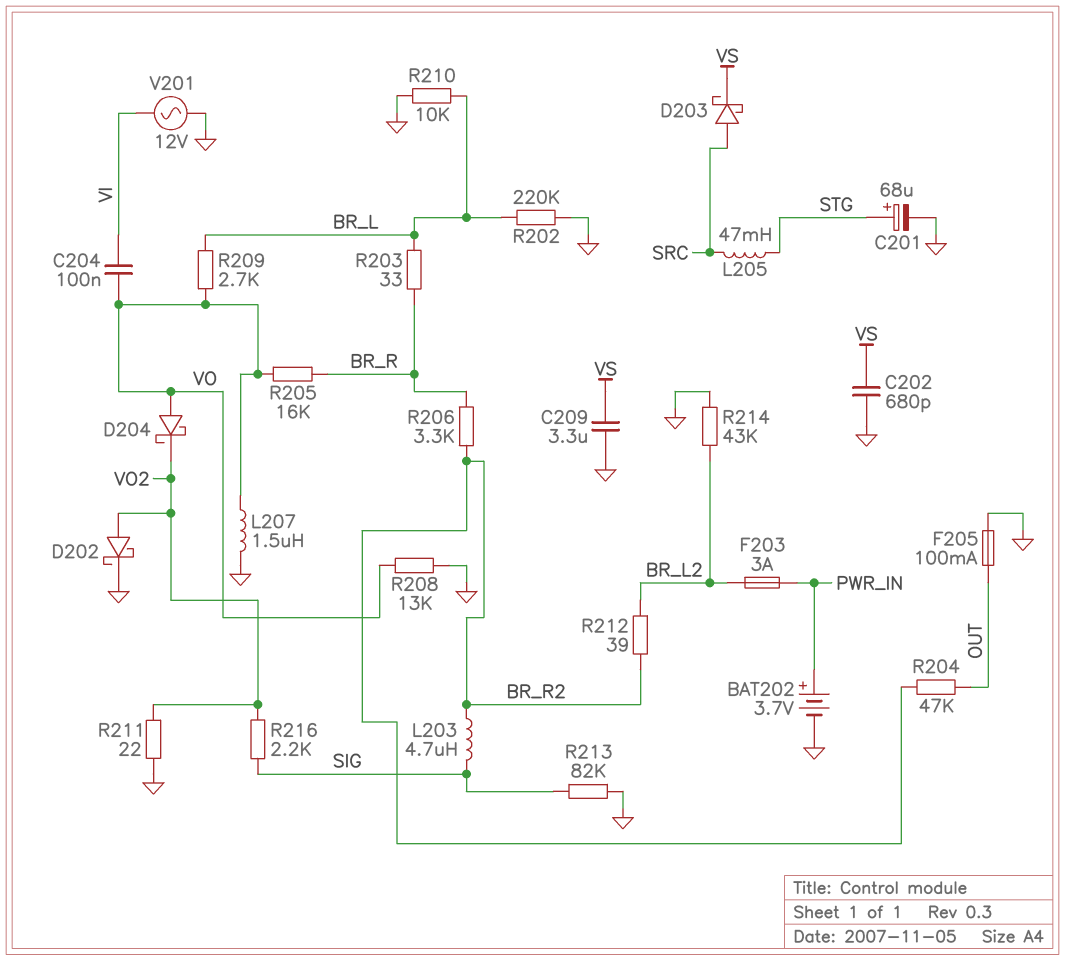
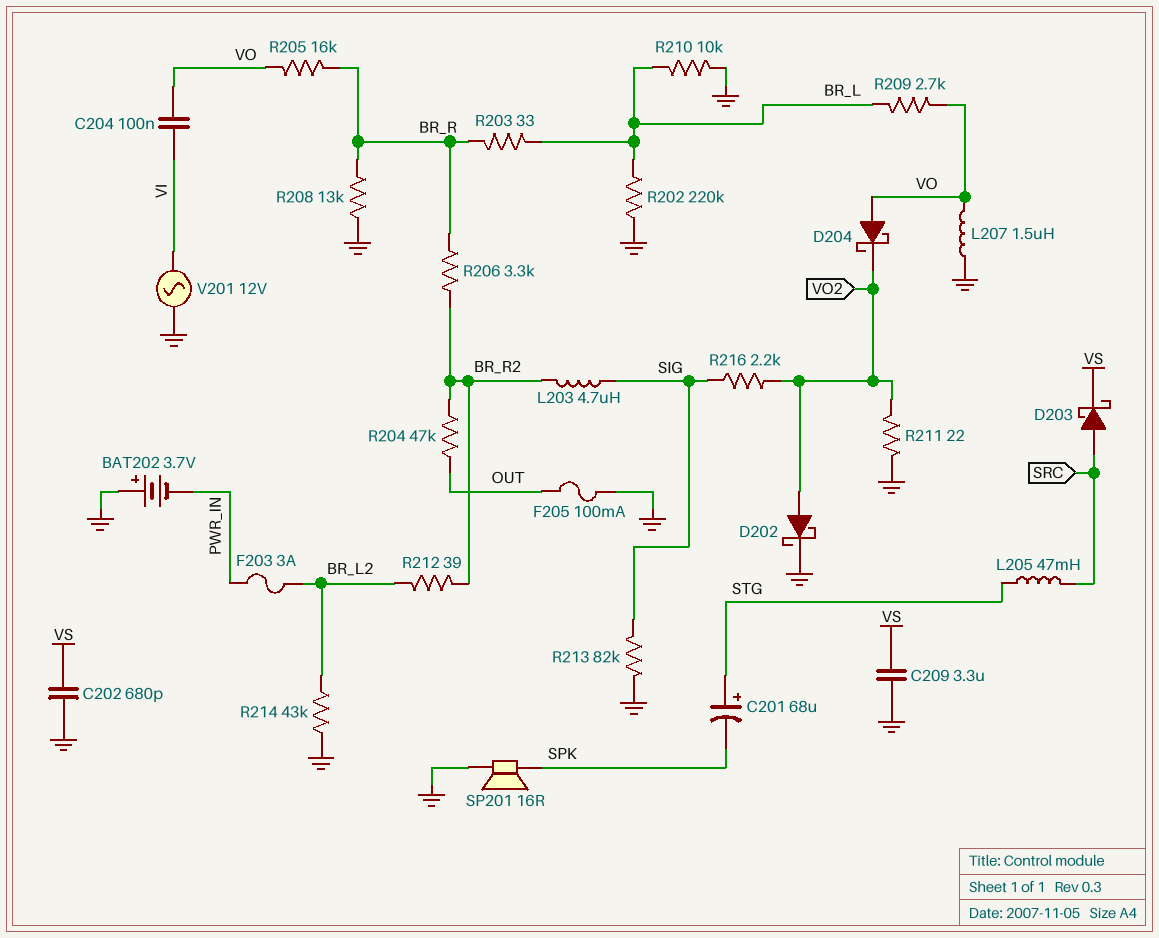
BAT202: 3.7V (plus PWR_IN, minus GND) -> 3.7V (plus GND, minus PWR_IN)
C201: 68uF (plus STG, minus GND) -> 68uF (plus STG, minus SPK)
R208: 13k (GND, VO) -> 13k (BR_R, GND)
SP201: none -> speaker 16R (GND, SPK)

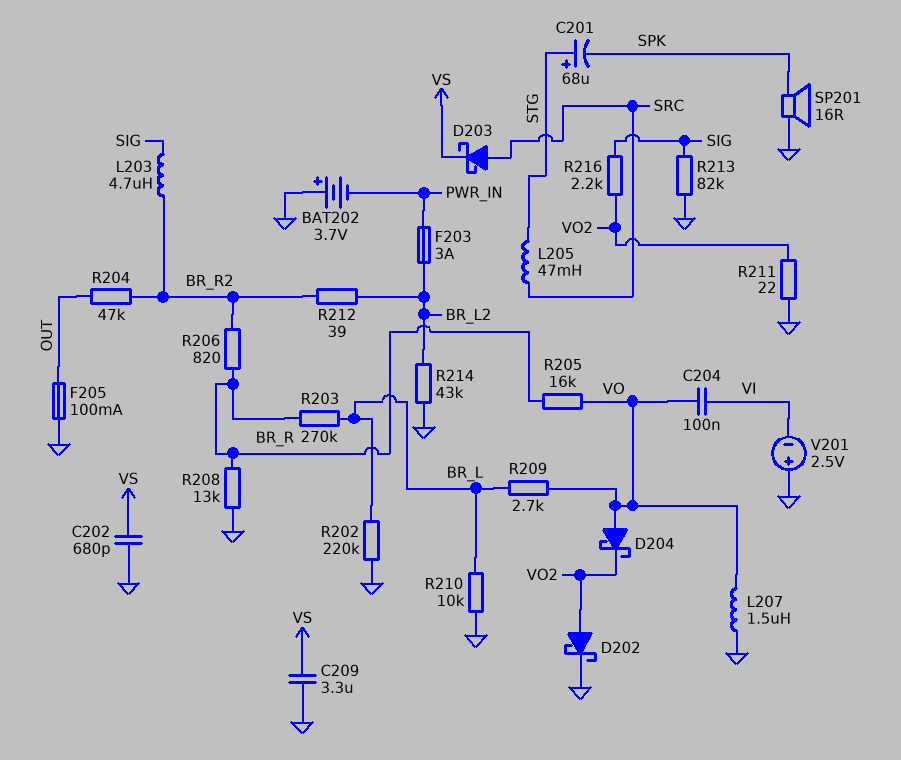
R203: 33 (BR_L, BR_R) -> 270k (BR_L, BR_R)
R206: 3.3k (BR_R, BR_R2) -> 820 (BR_R, BR_R2)
V201: AC 12V (GND, VI) -> 2.5V (plus GND, minus VI)

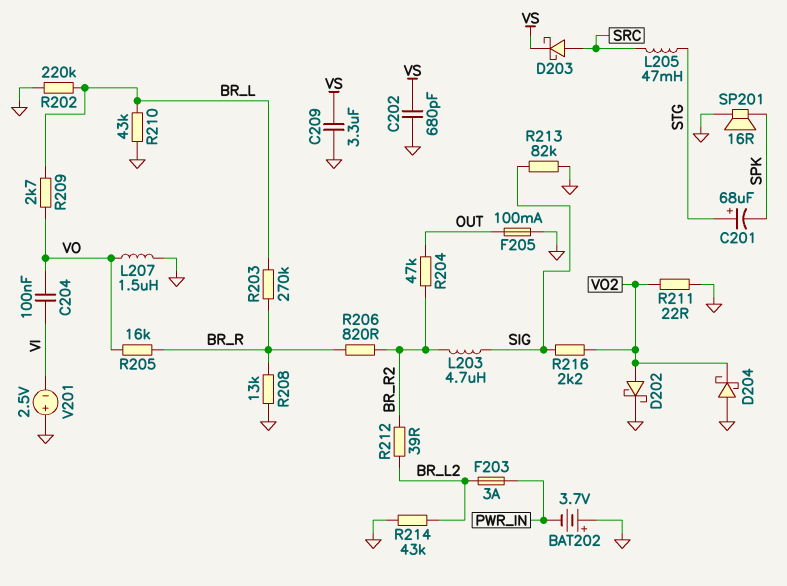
D204: schottky (A VO, K VO2) -> schottky (A GND, K VO2)
R210: 10k (BR_L, GND) -> 43k (BR_L, GND)

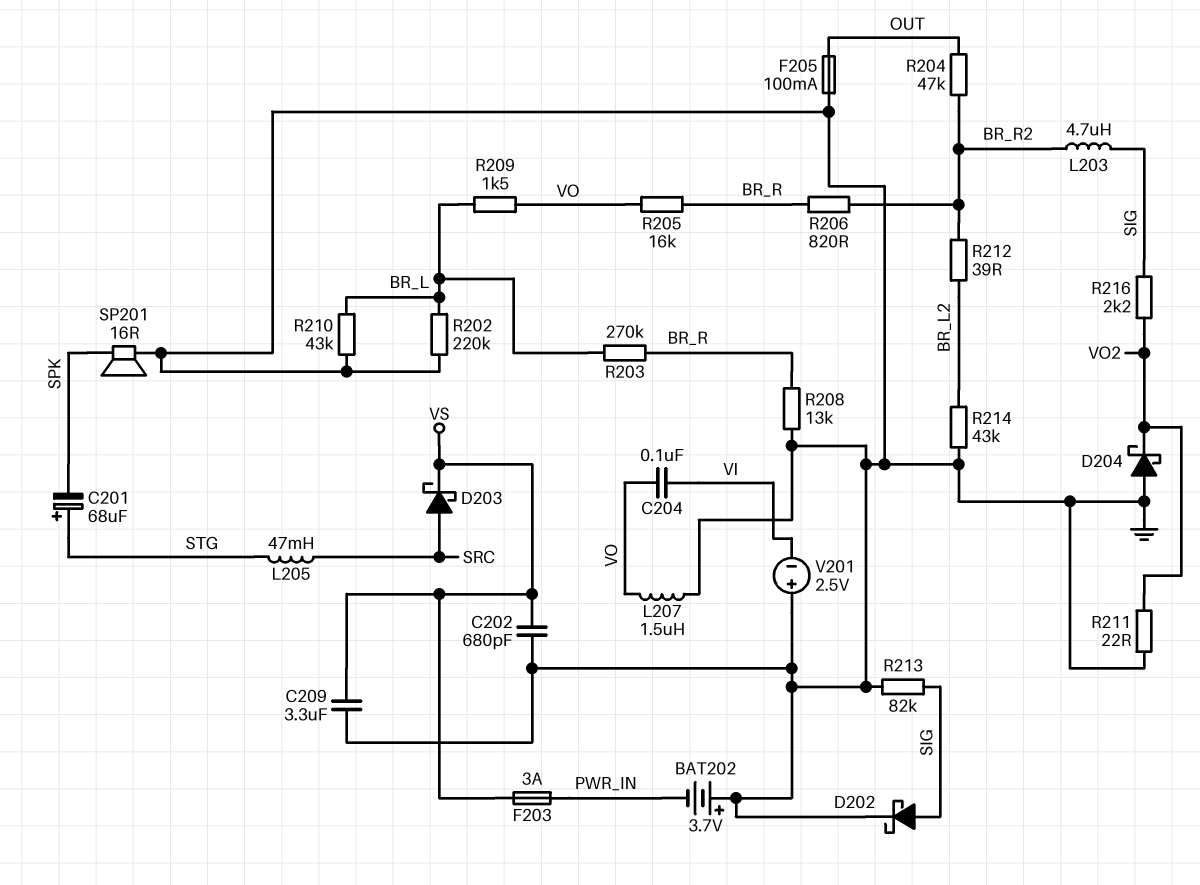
D202: schottky (A VO2, K GND) -> schottky (A SIG, K GND)
F203: 3A (BR_L2, PWR_IN) -> 3A (PWR_IN, VS)
R209: 2.7k (BR_L, VO) -> 1.5k (BR_L, VO)

